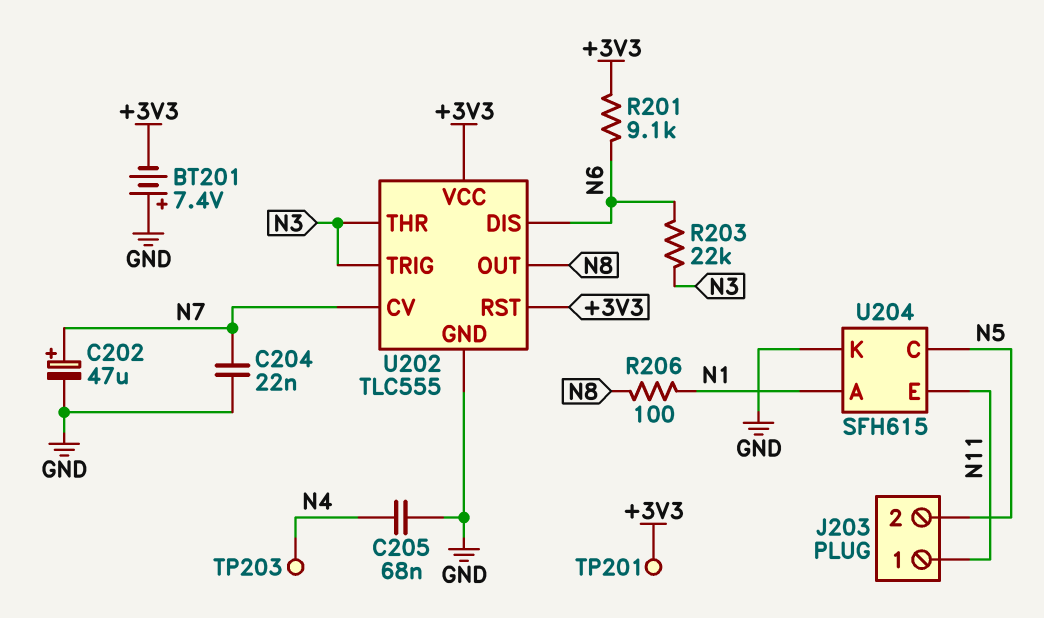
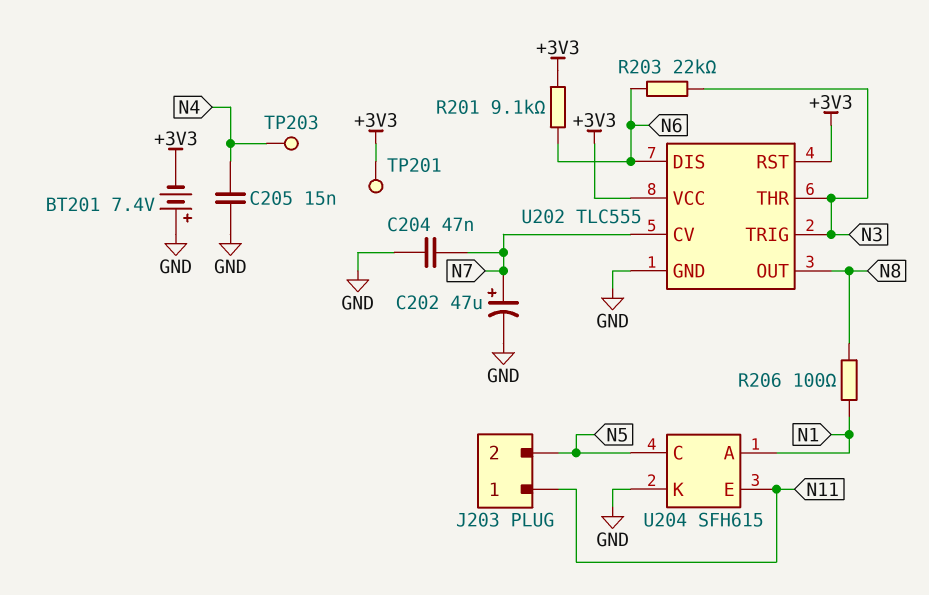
C204: 22nF (GND, N7) -> 47nF (GND, N7)
C205: 68nF (GND, N4) -> 15nF (GND, N4)

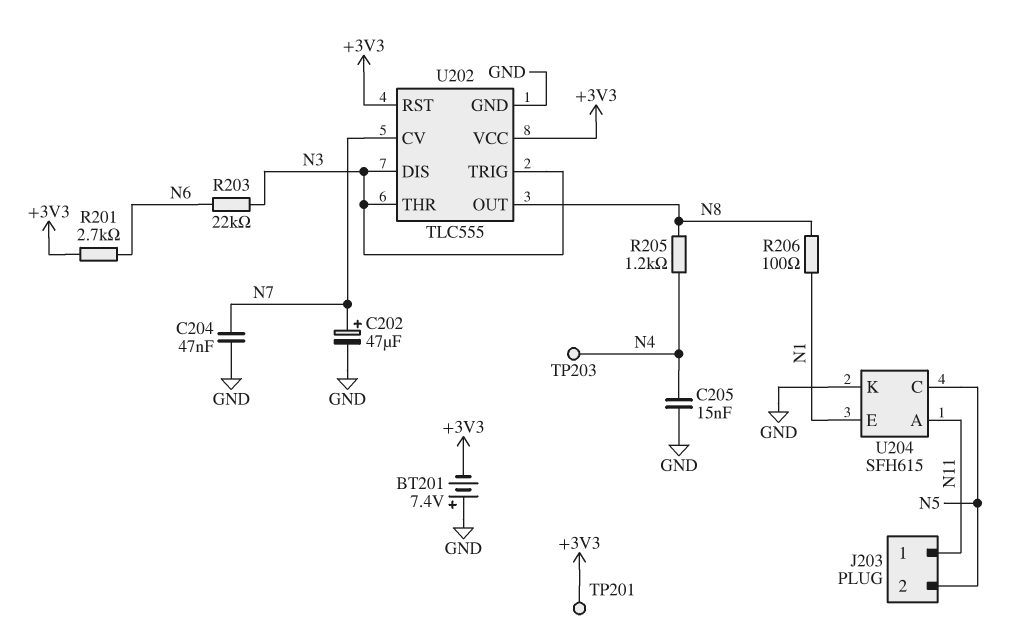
R201: 9.1k (+3V3, N6) -> 2.7k (+3V3, N6)
R205: none -> 1.2k (N4, N8)
U202 pin DIS: N6 -> N3
U204 pin A: N1 -> N11
U204 pin E: N11 -> N1

